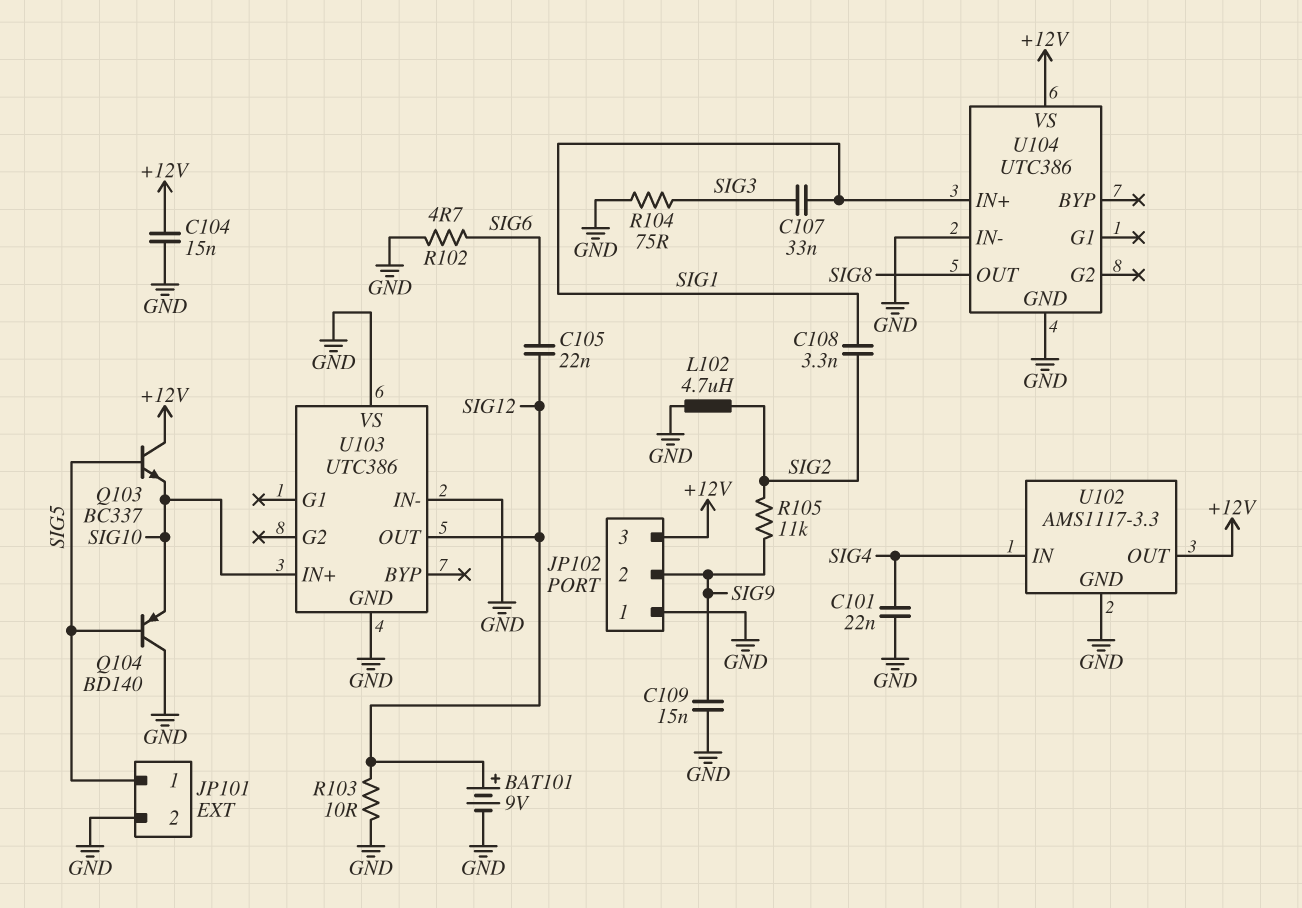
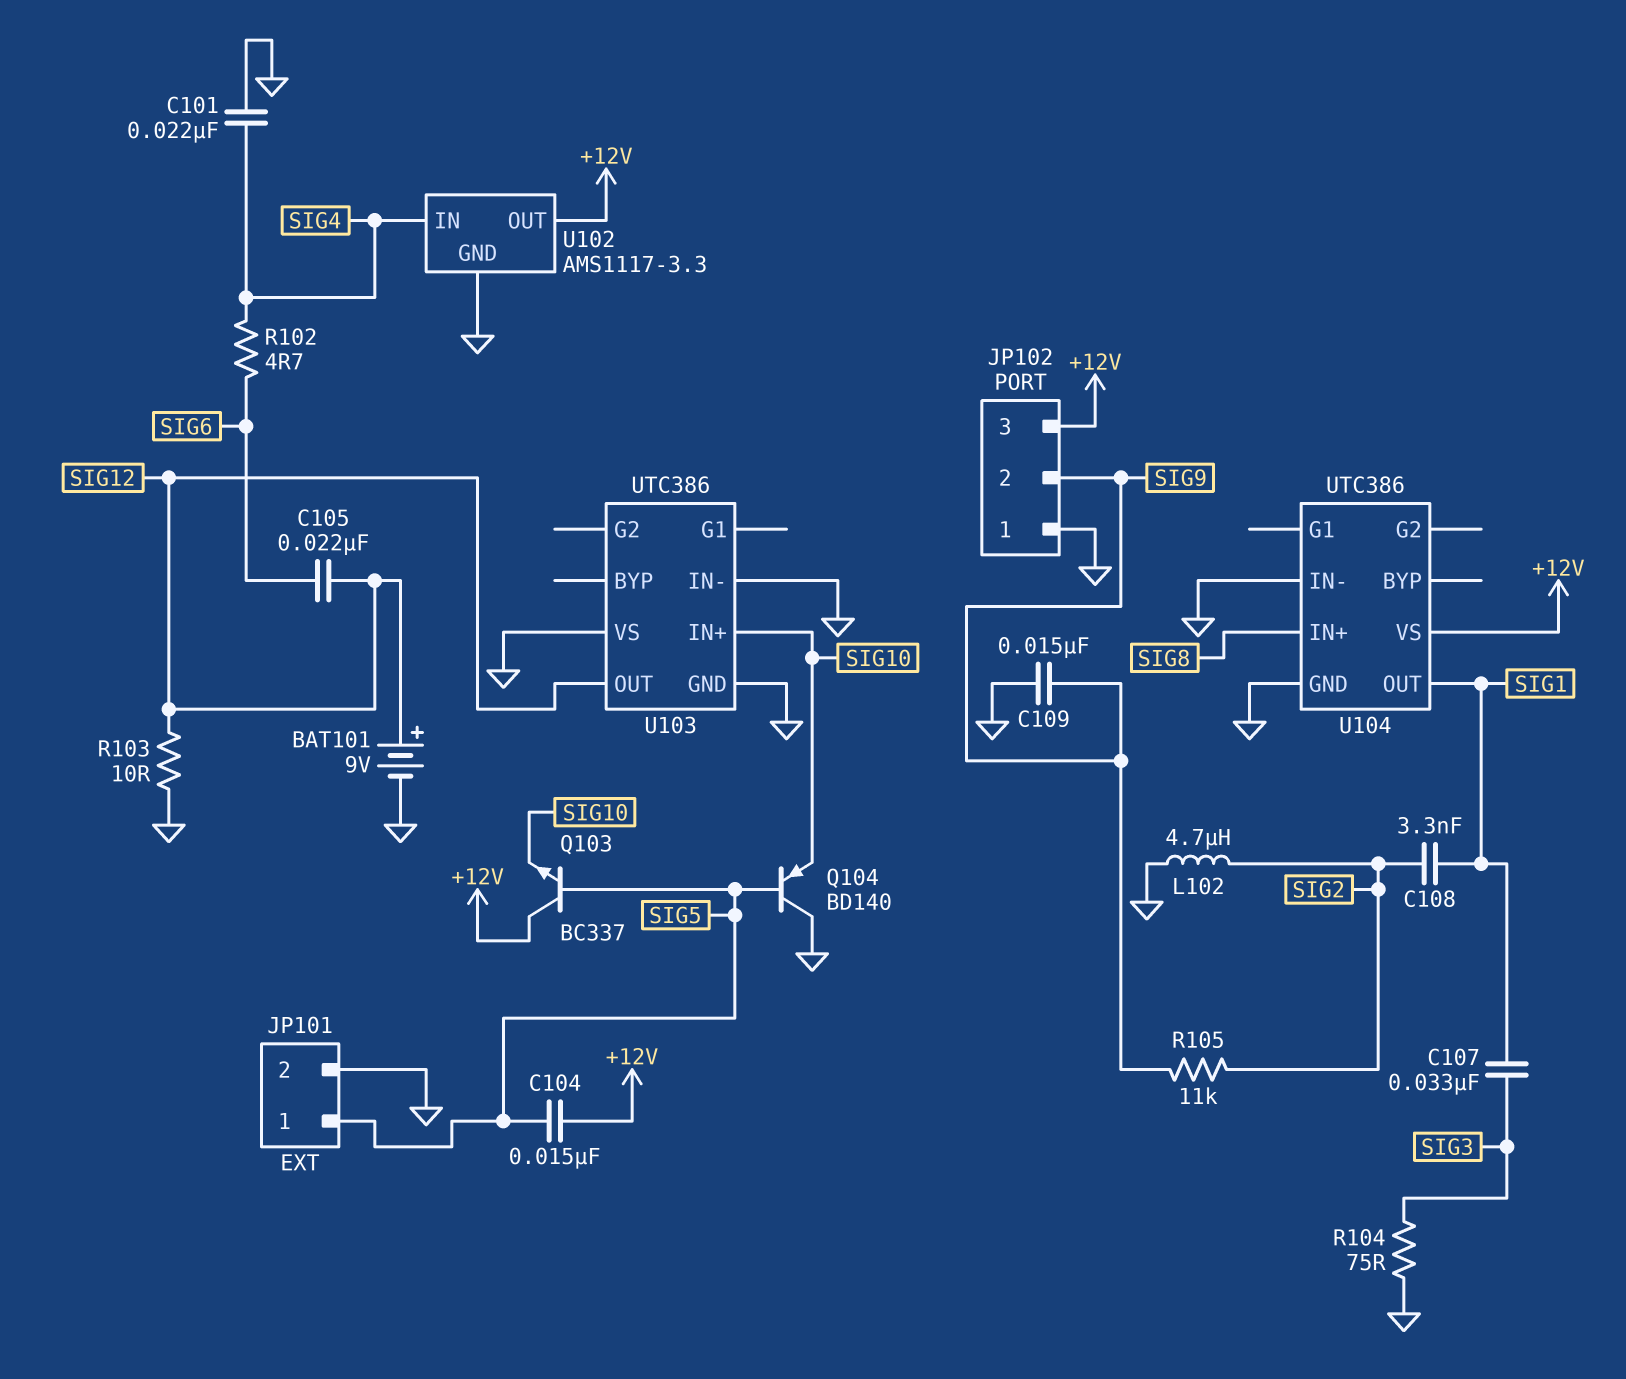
C104: 15nF (+12V, GND) -> 15nF (+12V, SIG5)
R102: 4.7 (GND, SIG6) -> 4.7 (SIG4, SIG6)
U104 pin IN+: SIG1 -> SIG8
U104 pin OUT: SIG8 -> SIG1

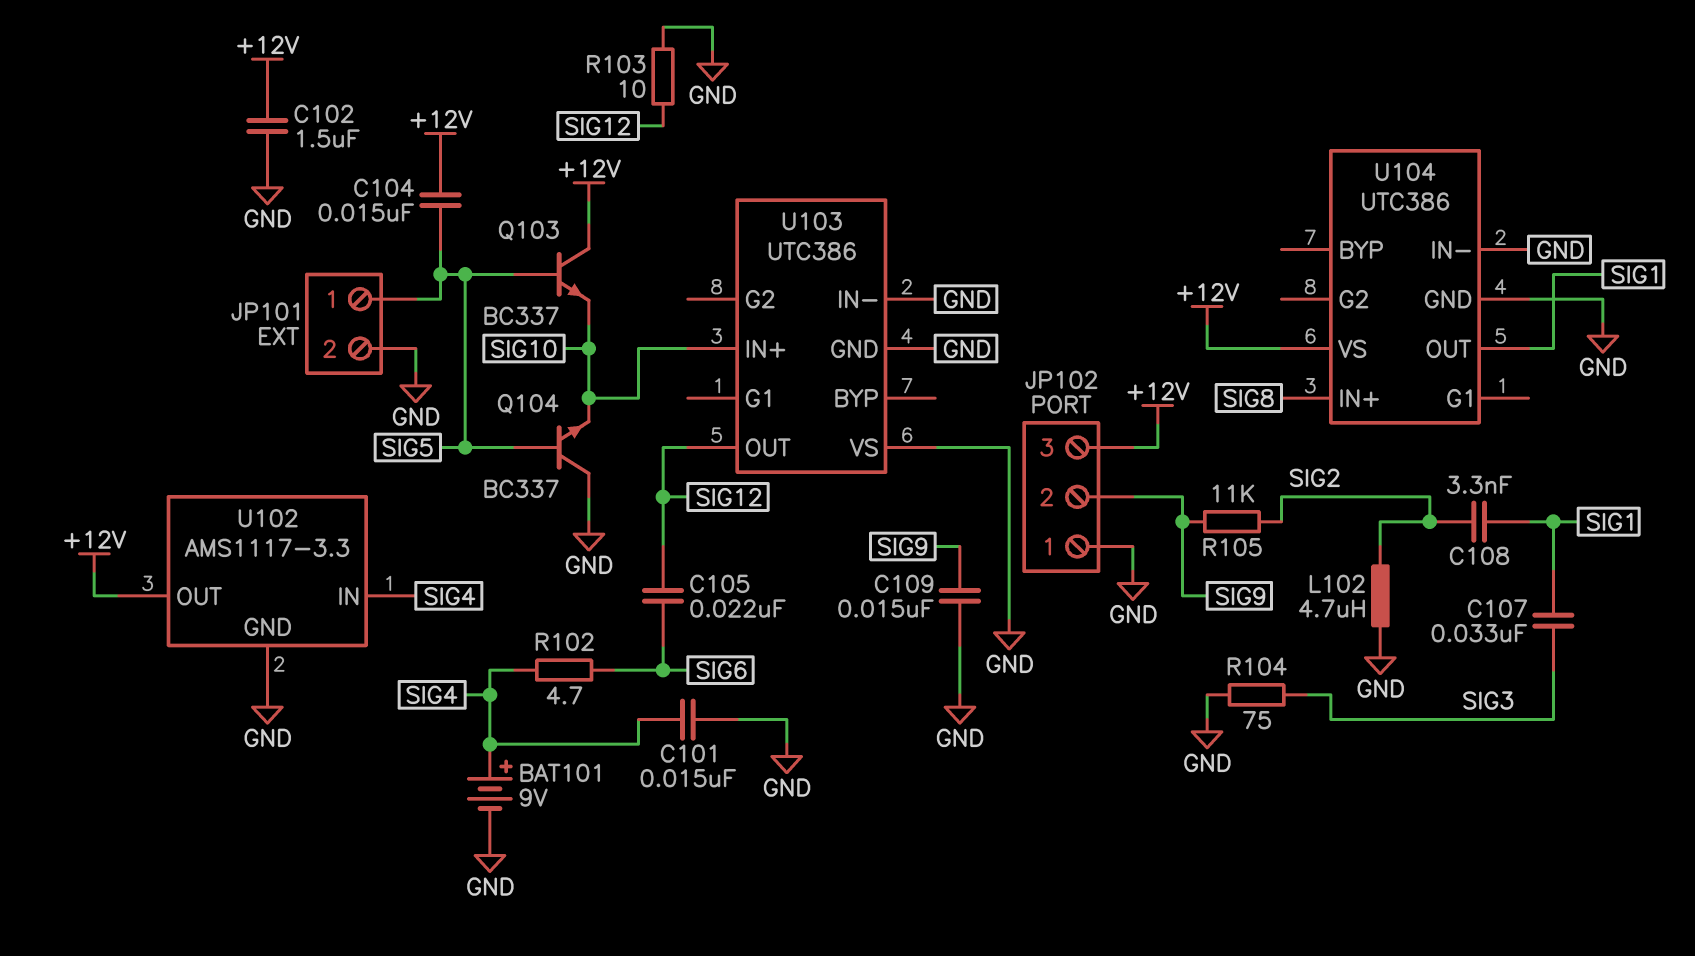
BAT101: 9V (plus SIG12, minus GND) -> 9V (plus SIG4, minus GND)
C101: 22nF (GND, SIG4) -> 15nF (GND, SIG4)
C102: none -> 1.5uF (+12V, GND)
Q104: PNP BD140 (B SIG5, C GND, E SIG10) -> NPN BC337 (B SIG5, C GND, E SIG10)

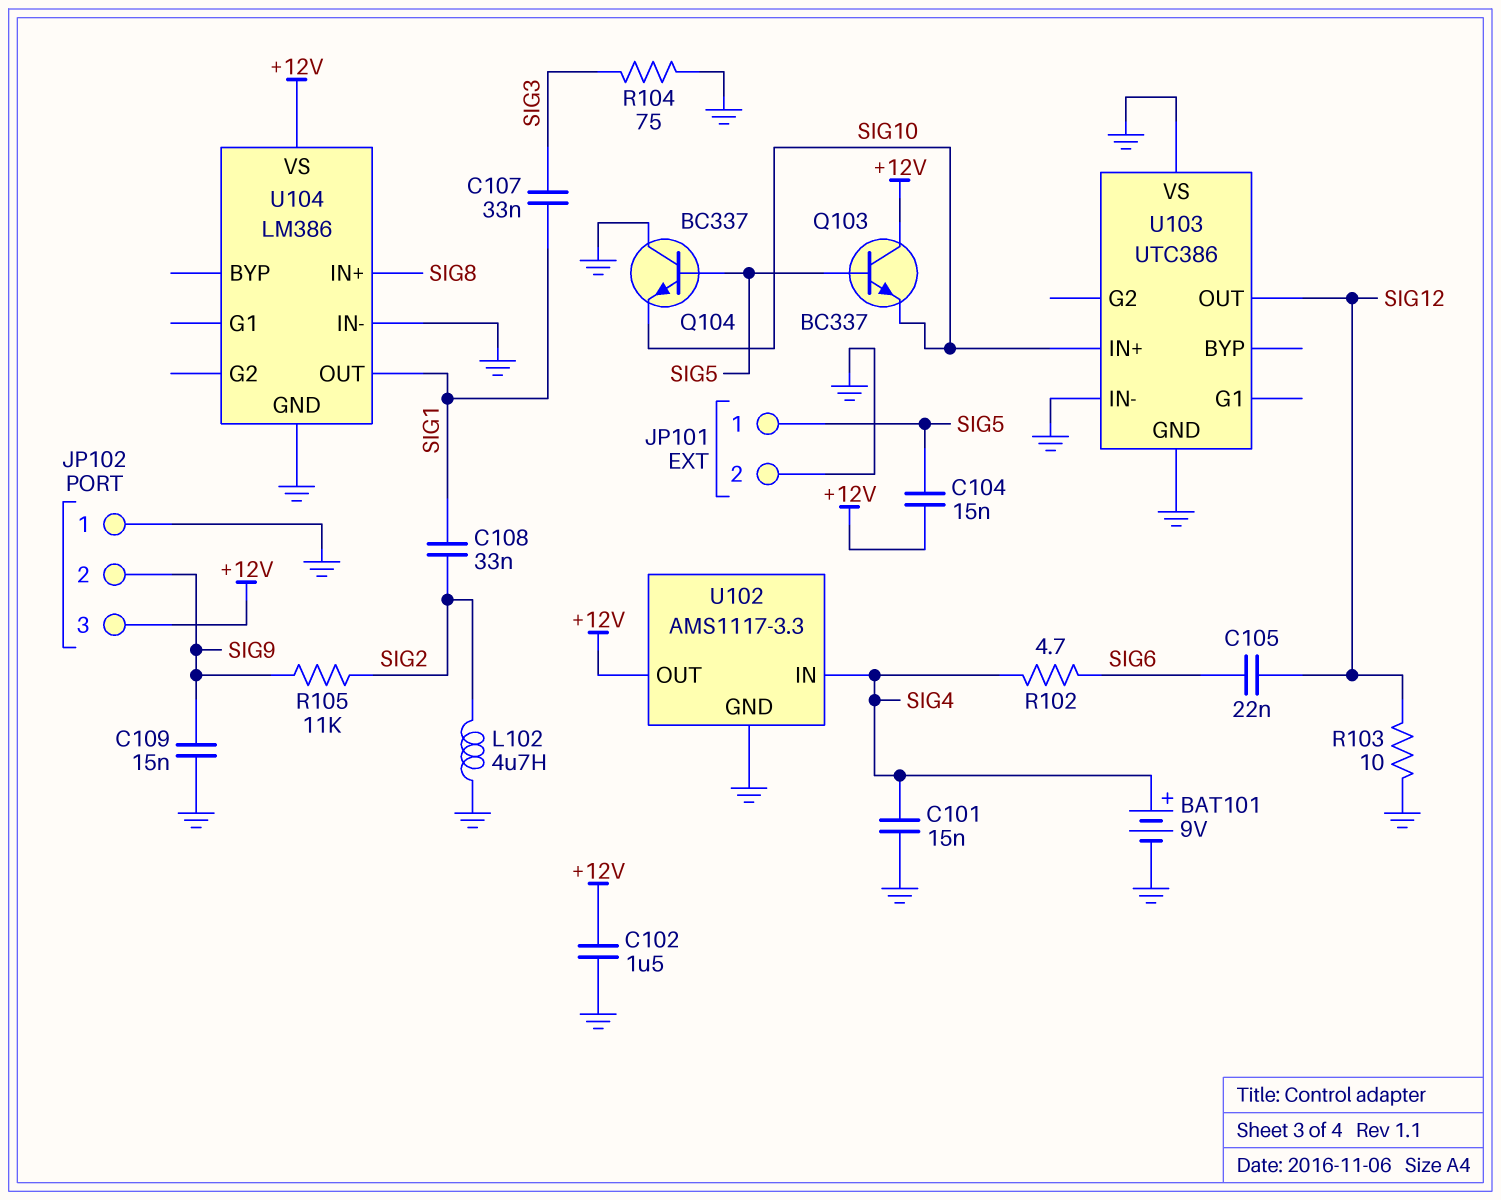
C108: 3.3nF (SIG1, SIG2) -> 33nF (SIG1, SIG2)
U104: UTC386 -> LM386

